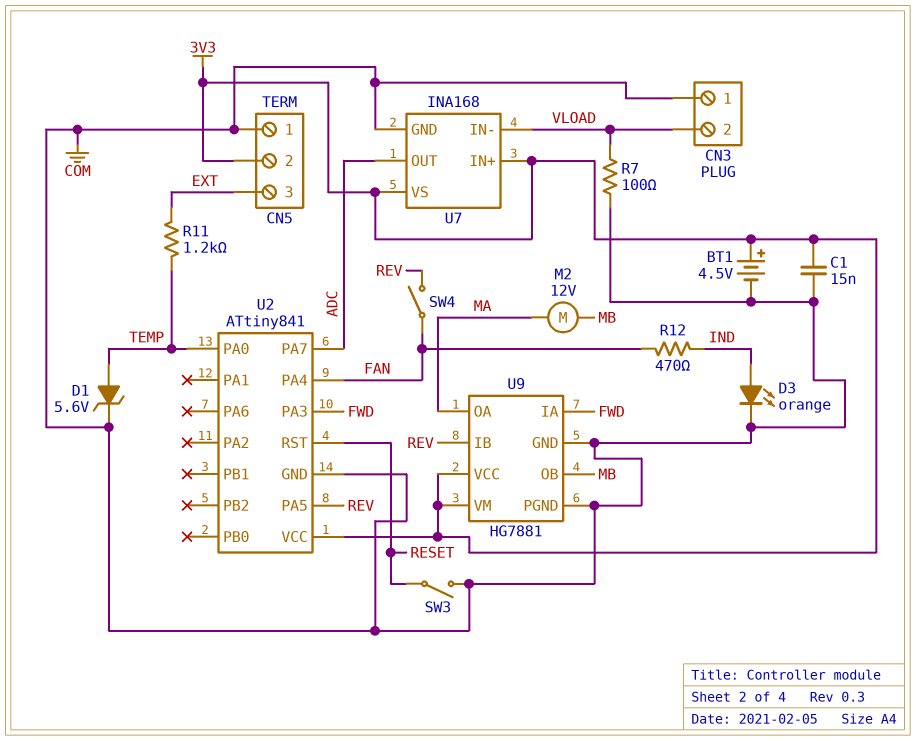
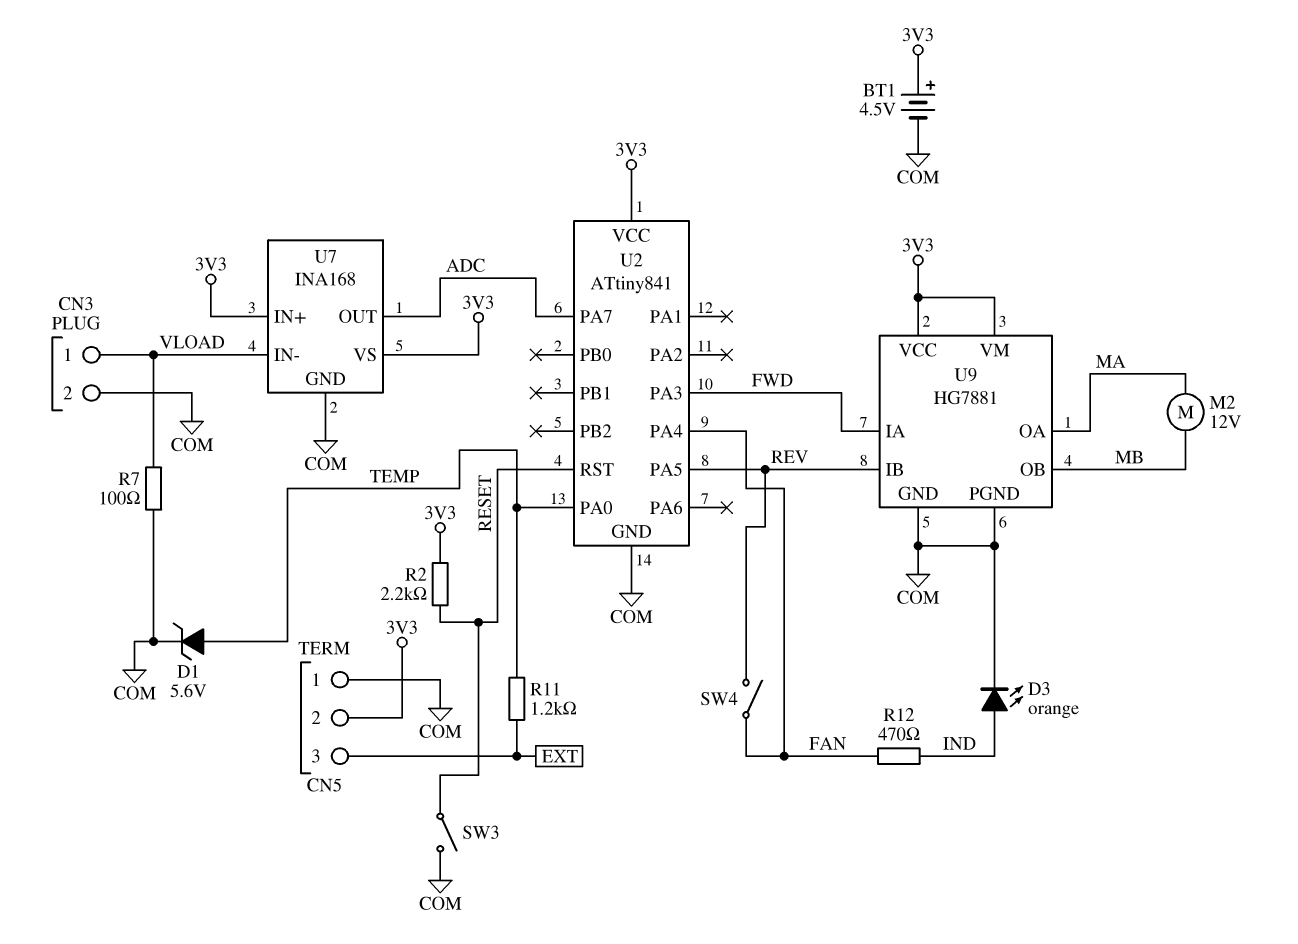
C1: 15nF (3V3, COM) -> none
CN3 pin 1: COM -> VLOAD
CN3 pin 2: VLOAD -> COM
R2: none -> 2.2k (3V3, RESET)

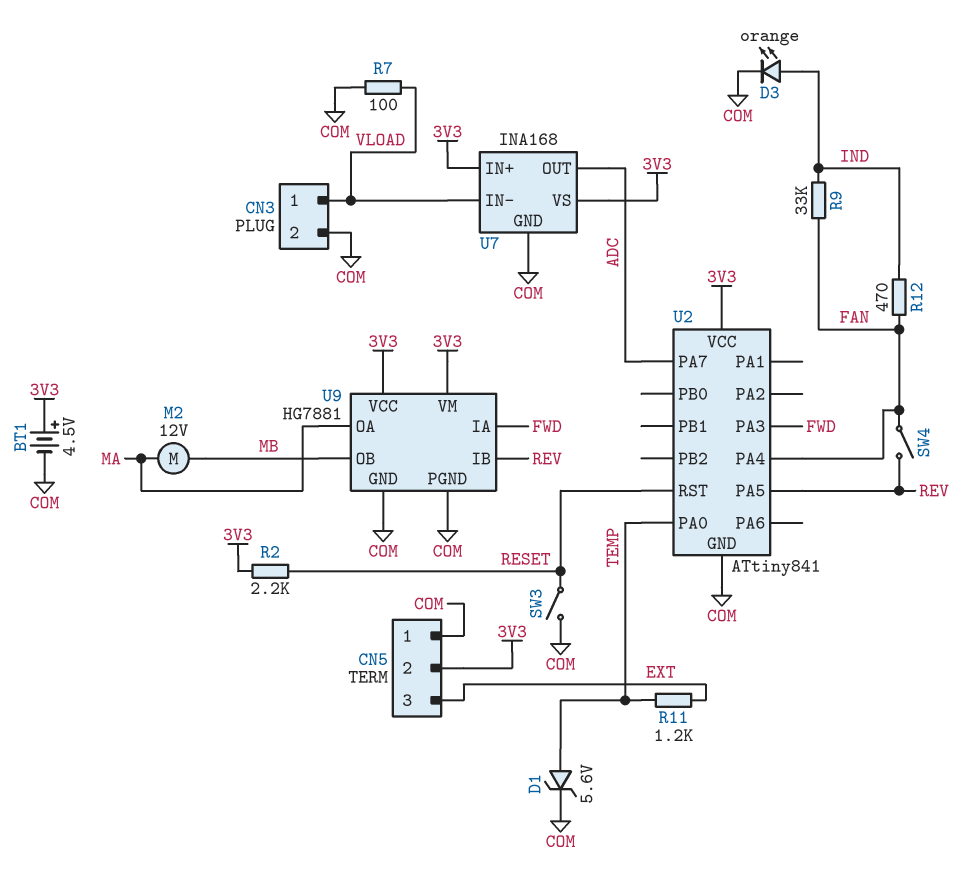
R9: none -> 33k (FAN, IND)

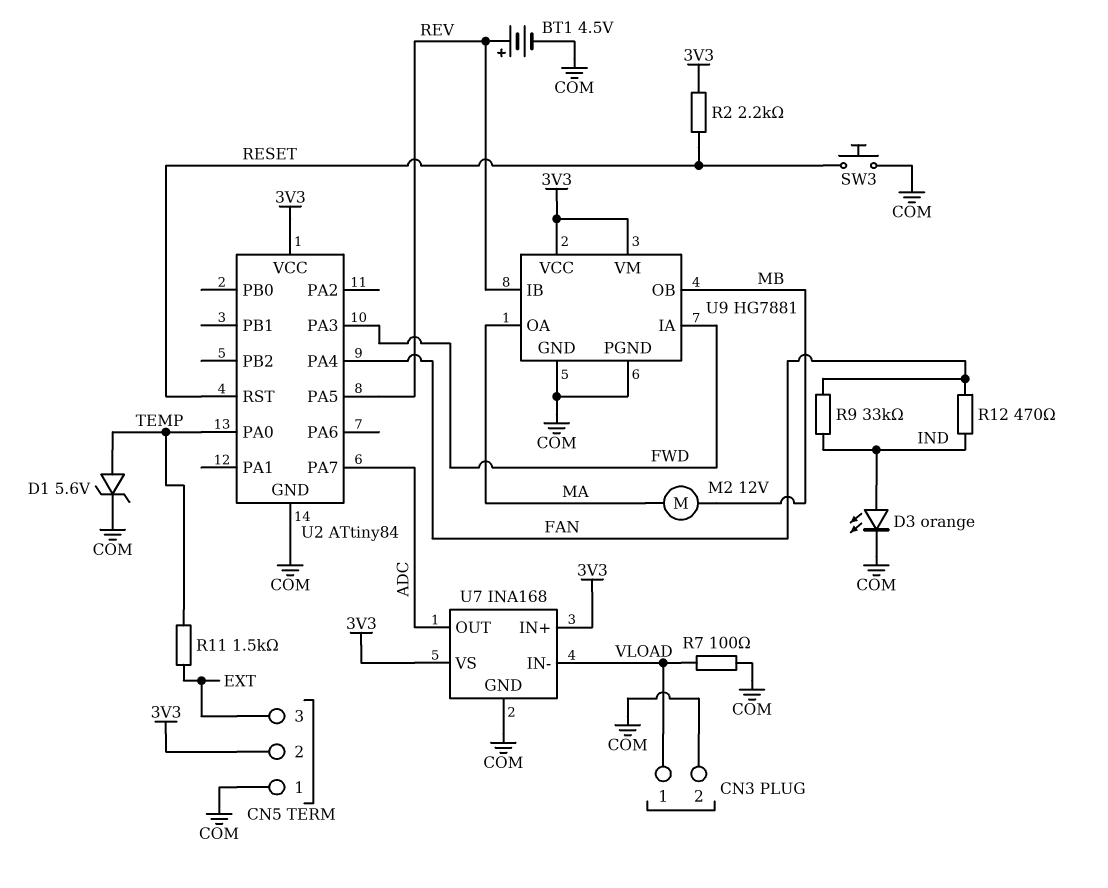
BT1: 4.5V (plus 3V3, minus COM) -> 4.5V (plus REV, minus COM)
R11: 1.2k (EXT, TEMP) -> 1.5k (EXT, TEMP)
SW3: switch (COM, RESET) -> button (COM, RESET)
SW4: switch (FAN, REV) -> none
U2: ATtiny841 -> ATtiny84

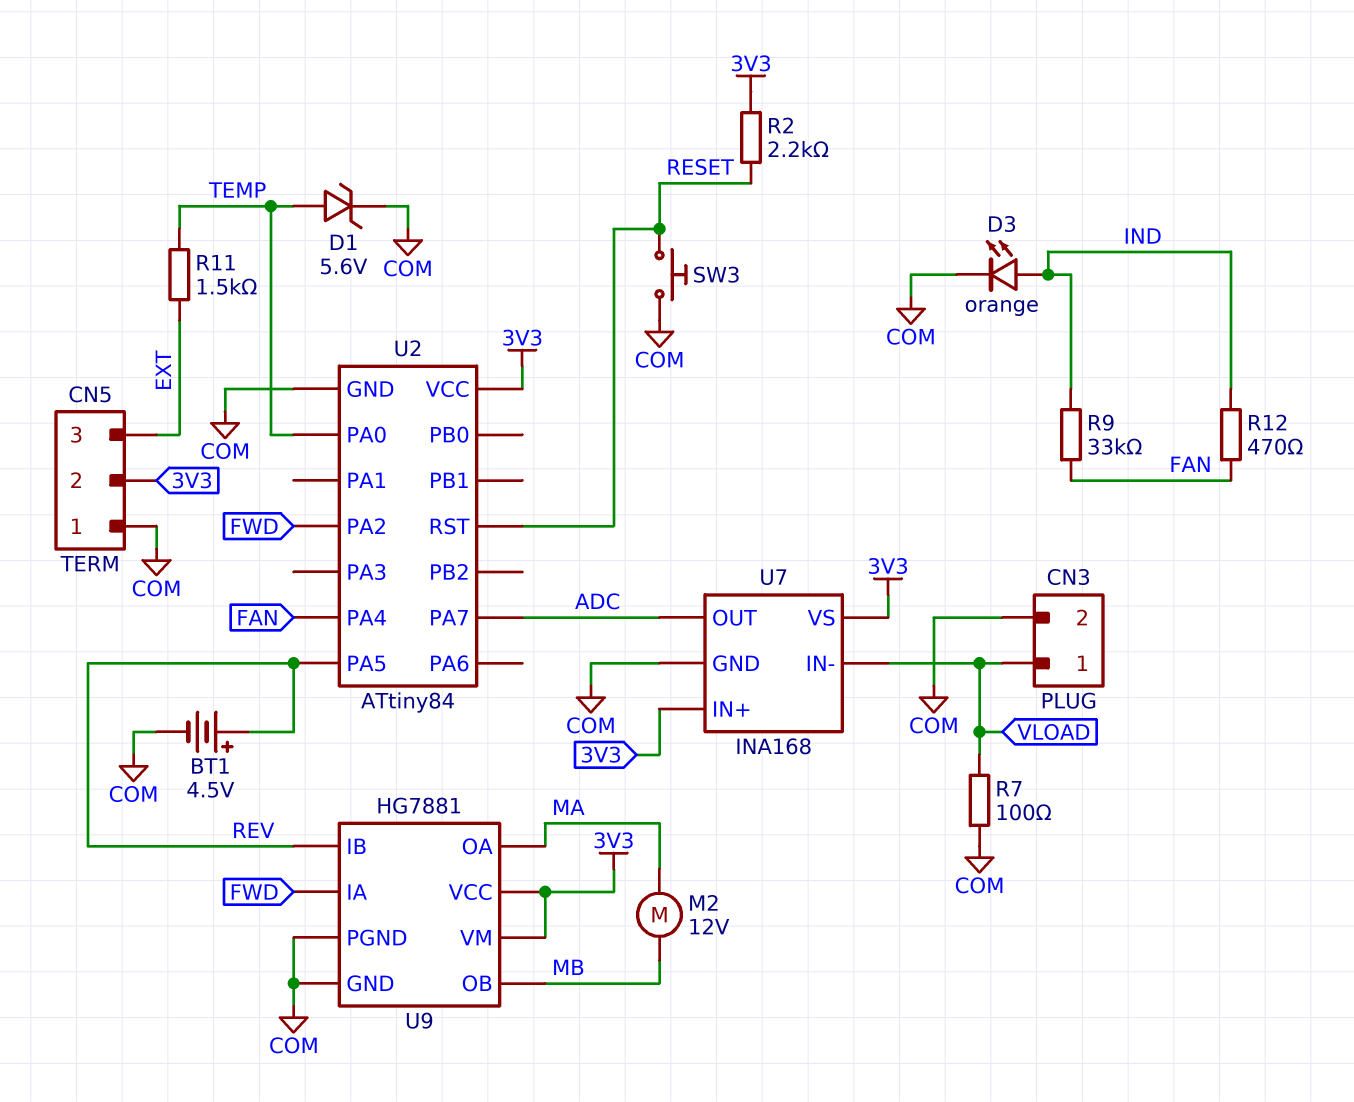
U2 pin PA2: none -> FWD
U2 pin PA3: FWD -> none

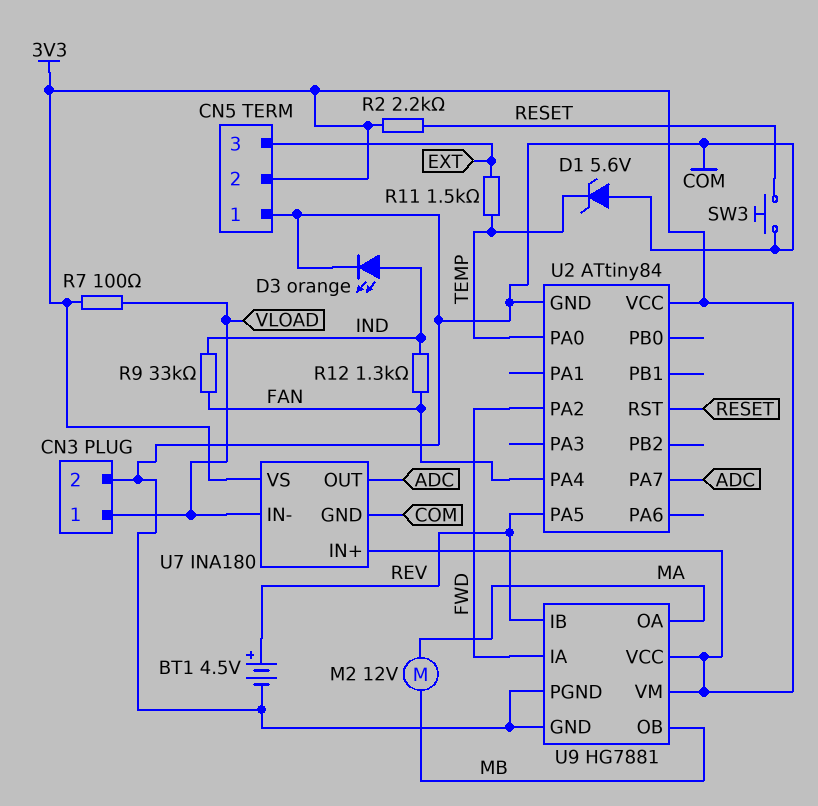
D1: zener 5.6V (A TEMP, K COM) -> zener 5.6V (A COM, K TEMP)
R7: 100 (COM, VLOAD) -> 100 (3V3, VLOAD)
R12: 470 (FAN, IND) -> 1.3k (FAN, IND)
U7: INA168 -> INA180

